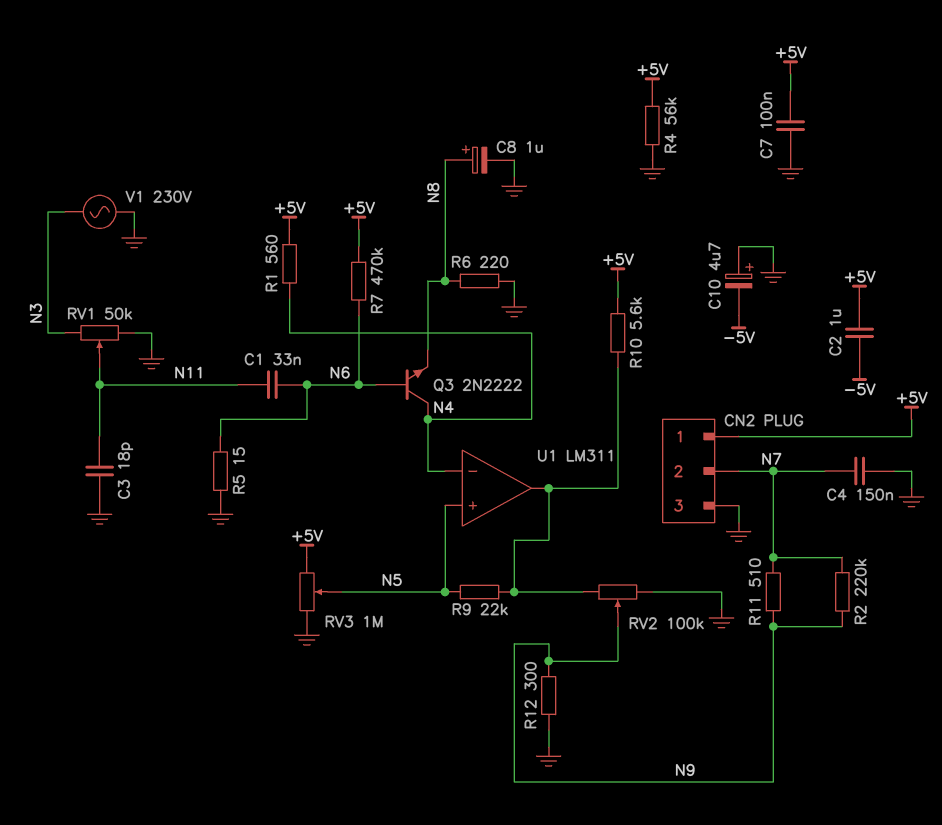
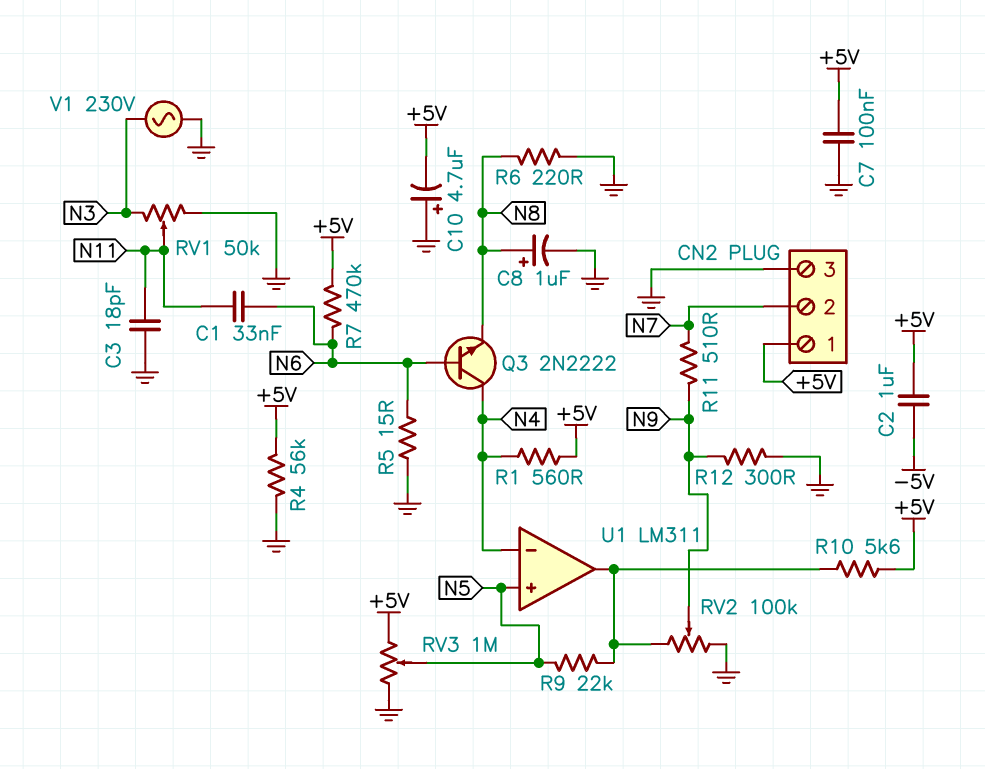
C4: 150nF (GND, N7) -> none
C10: 4.7uF (plus GND, minus -5V) -> 4.7uF (plus GND, minus +5V)
R2: 220k (N7, N9) -> none

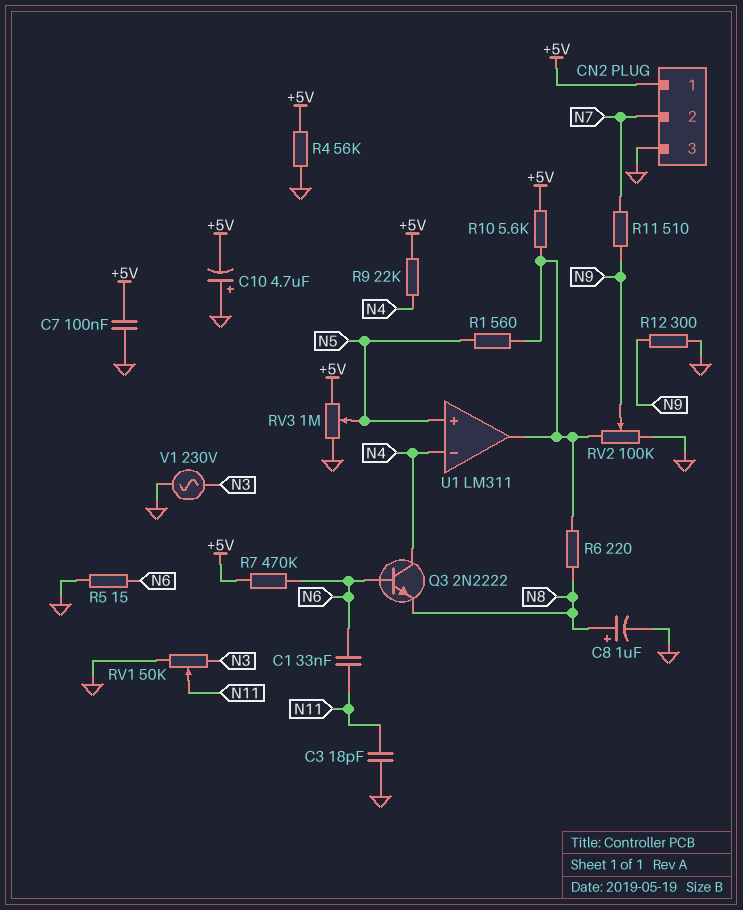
C2: 1uF (+5V, -5V) -> none
R1: 560 (+5V, N4) -> 560 (N5, U1/out)
R6: 220 (GND, N8) -> 220 (N8, U1/out)
R9: 22k (N5, U1/out) -> 22k (+5V, N4)

